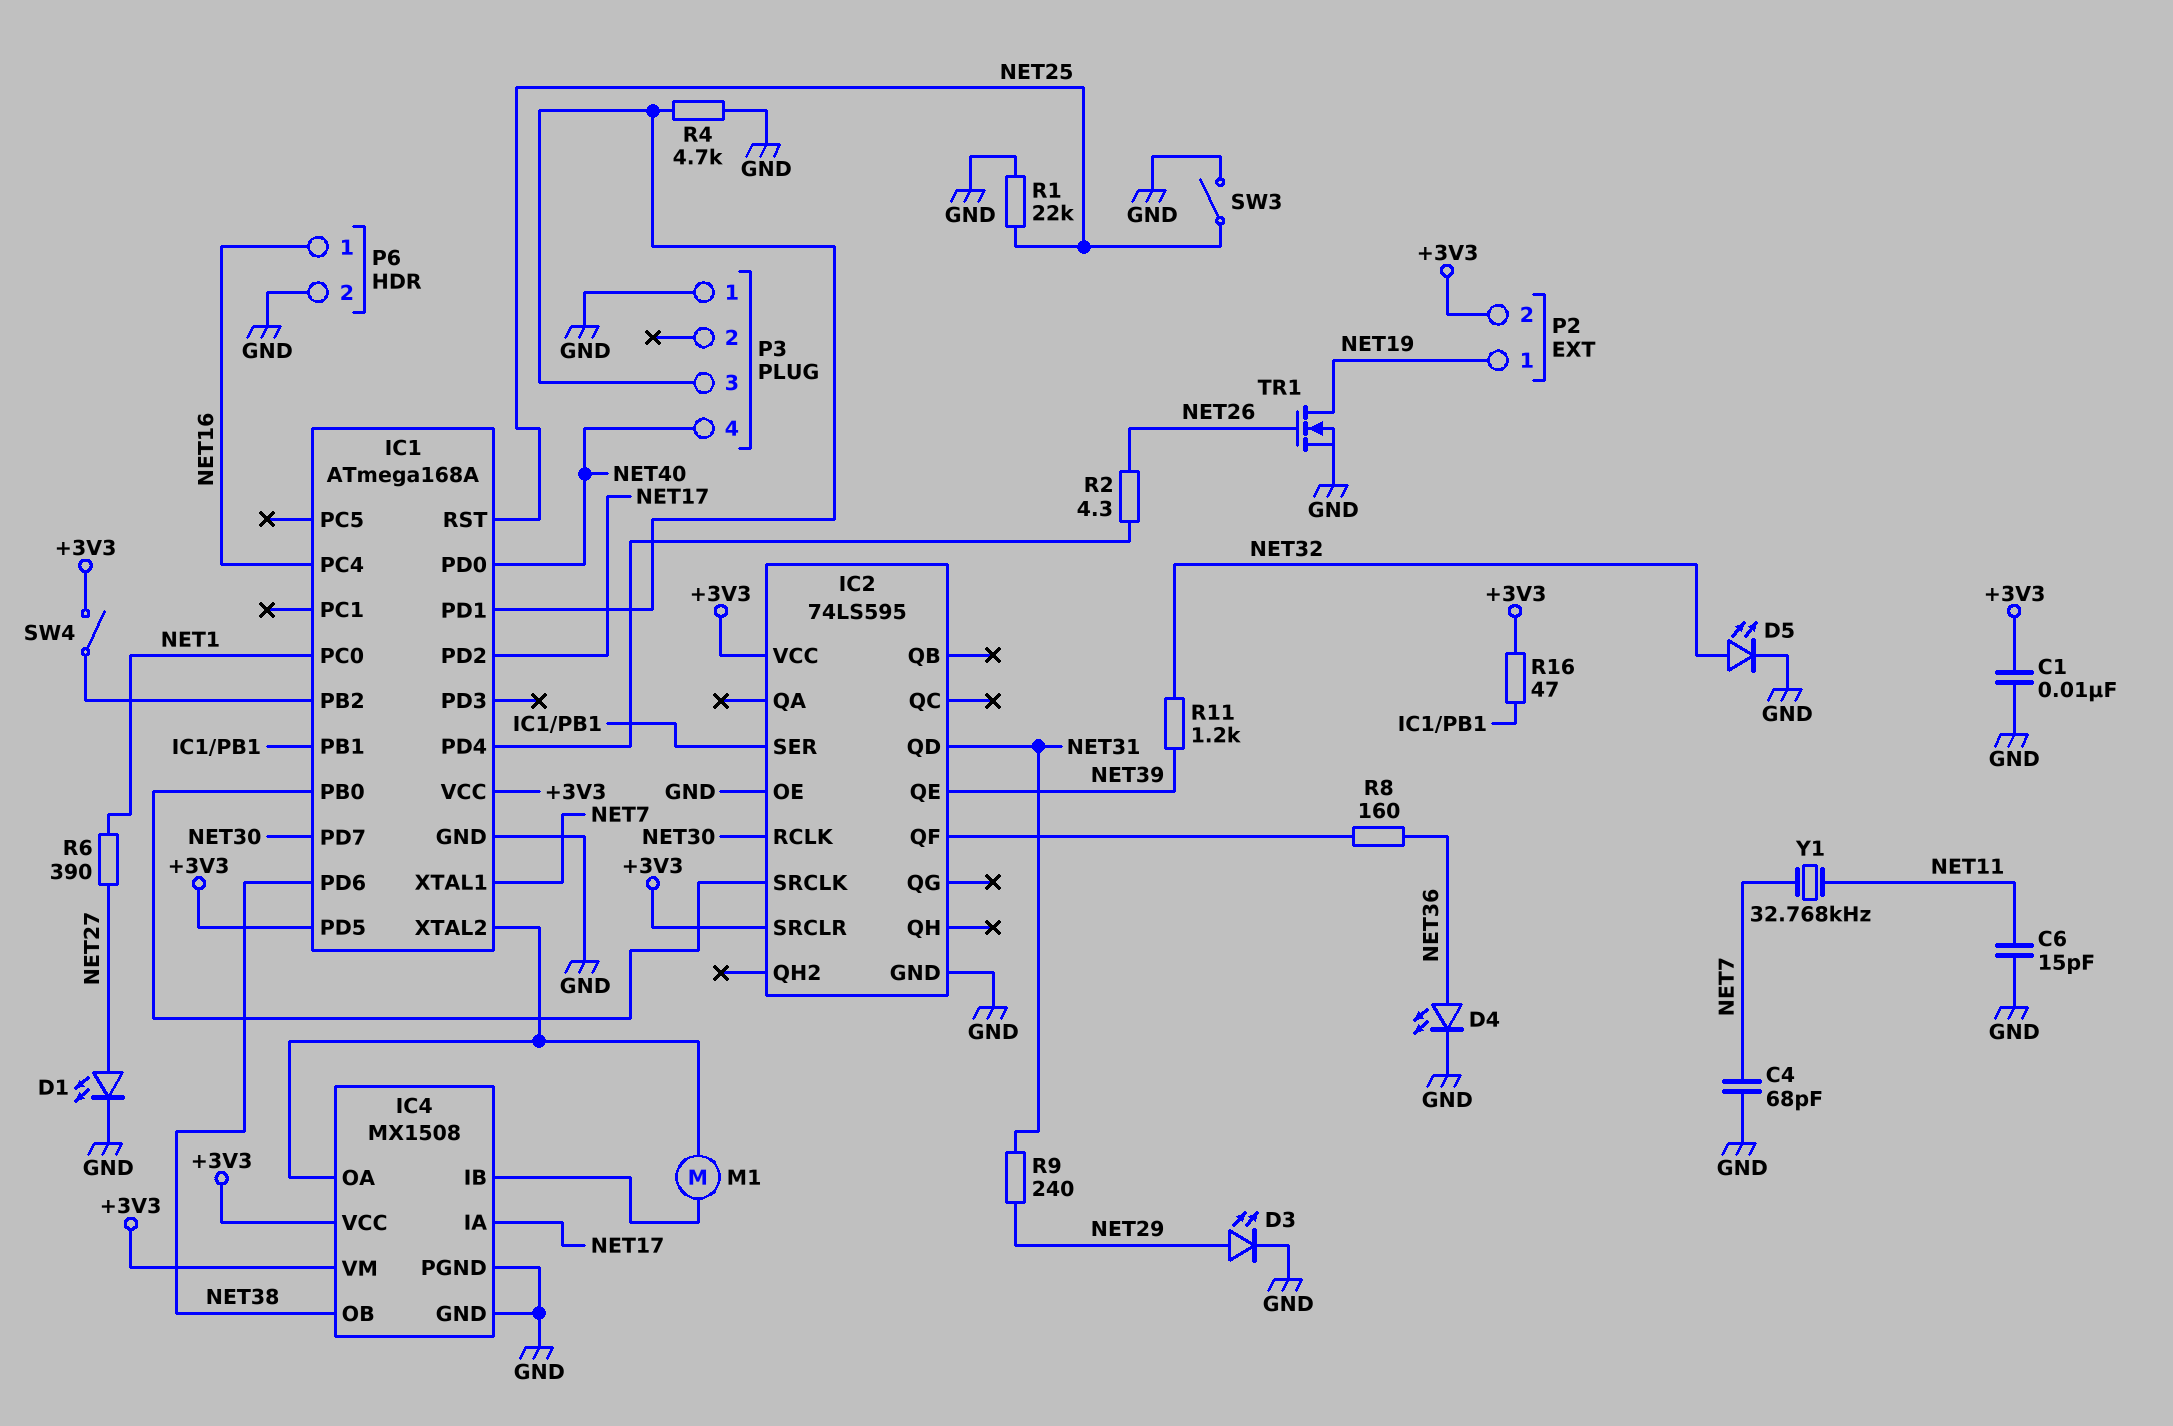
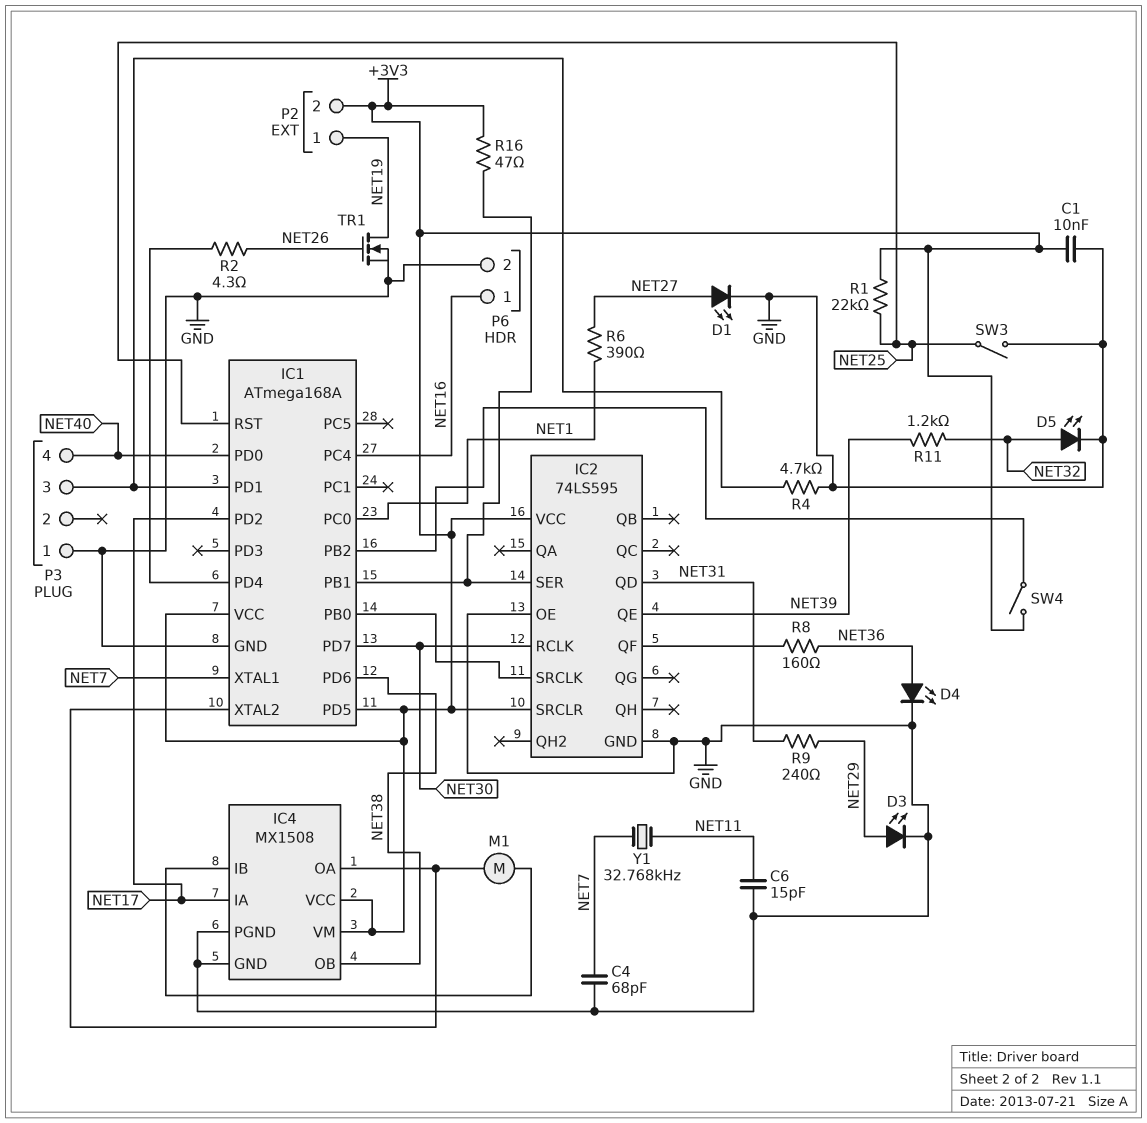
R1: 22k (GND, NET25) -> 22k (+3V3, NET25)

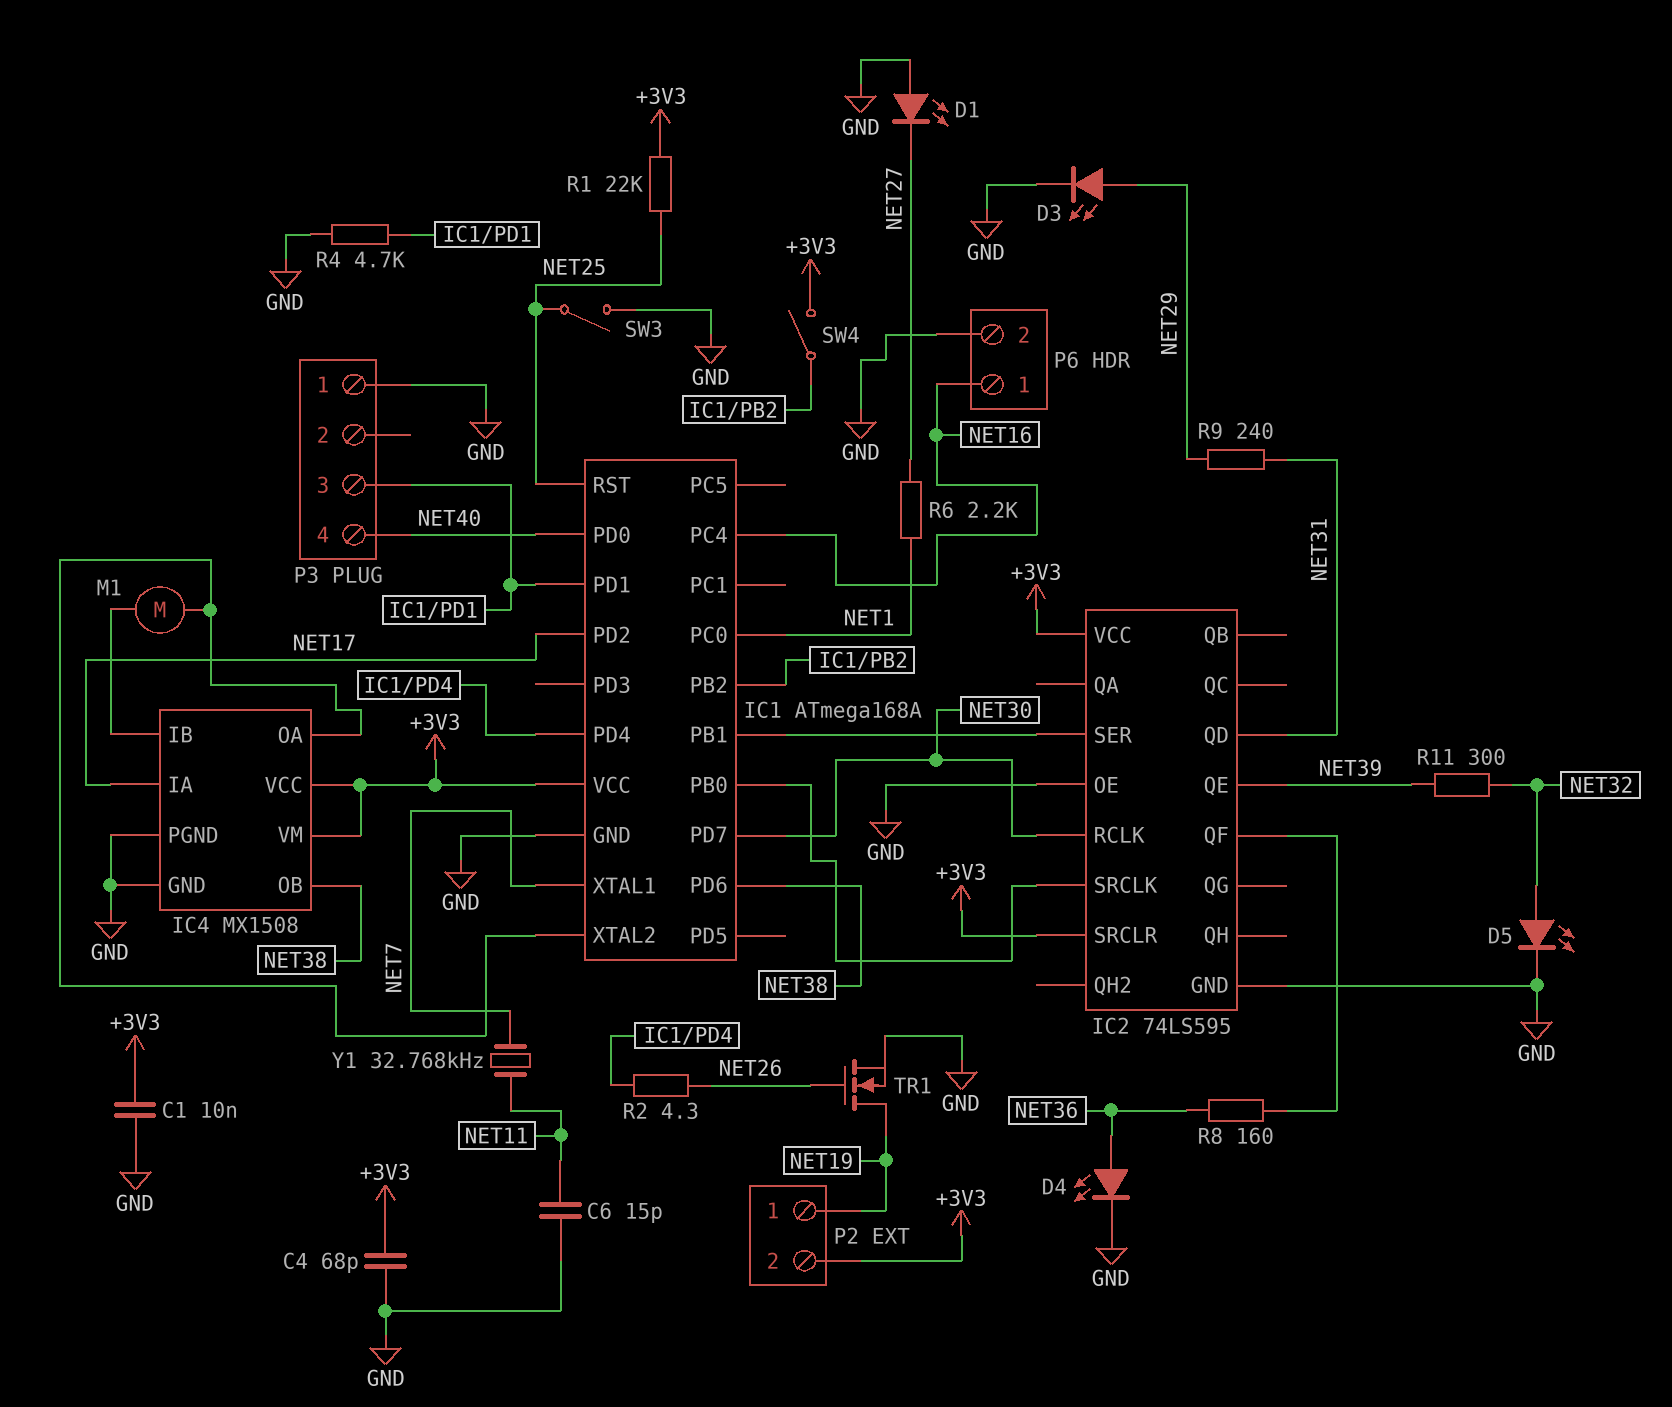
C4: 68pF (GND, NET7) -> 68pF (+3V3, GND)
D1: LED (A NET27, K GND) -> LED (A GND, K NET27)
IC1 pin PD5: +3V3 -> none
R6: 390 (NET1, NET27) -> 2.2k (NET1, NET27)
R11: 1.2k (NET32, NET39) -> 300 (NET32, NET39)
R16: 47 (+3V3, IC1/PB1) -> none

